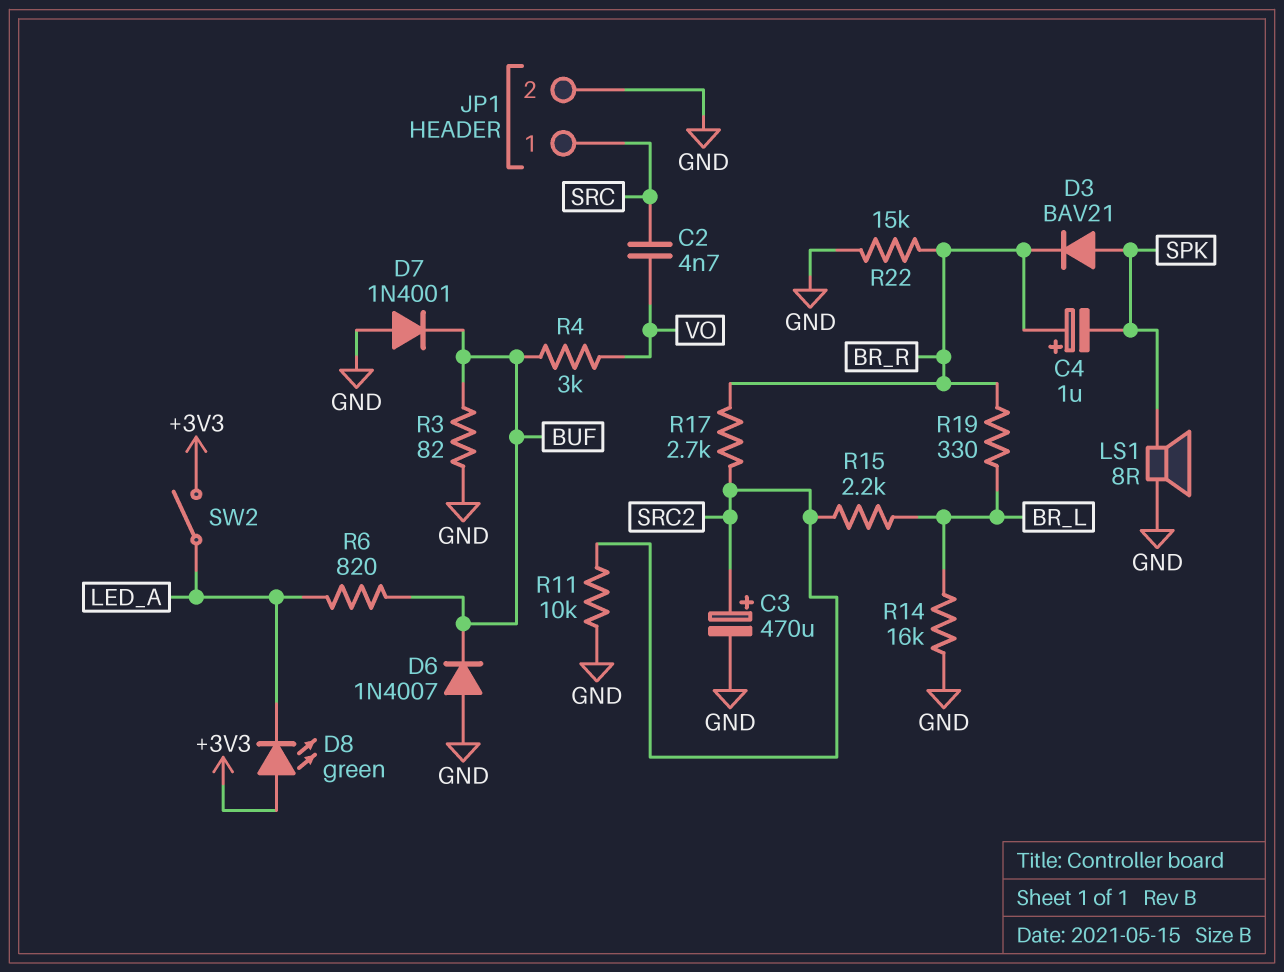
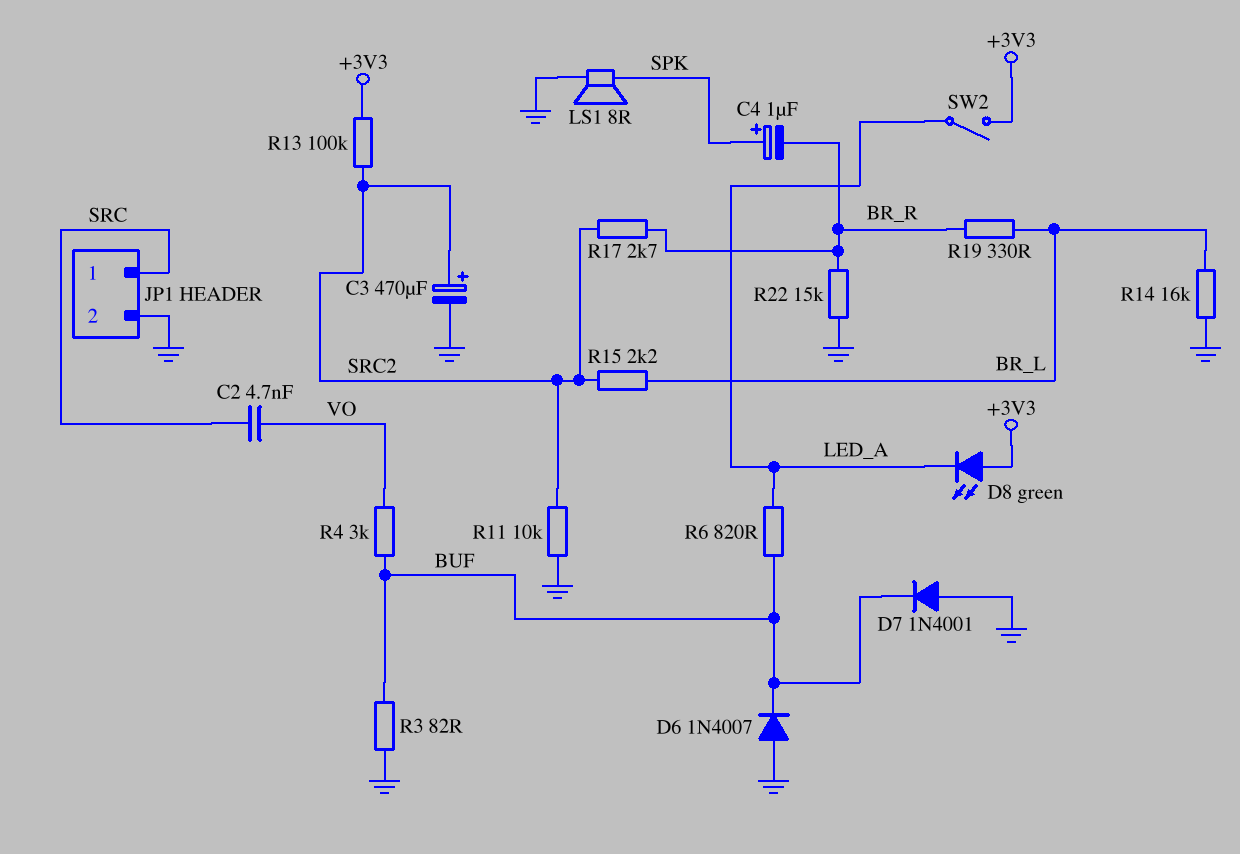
C4: 1uF (plus BR_R, minus SPK) -> 1uF (plus SPK, minus BR_R)
D3: diode BAV21 (A SPK, K BR_R) -> none
R13: none -> 100k (+3V3, SRC2)

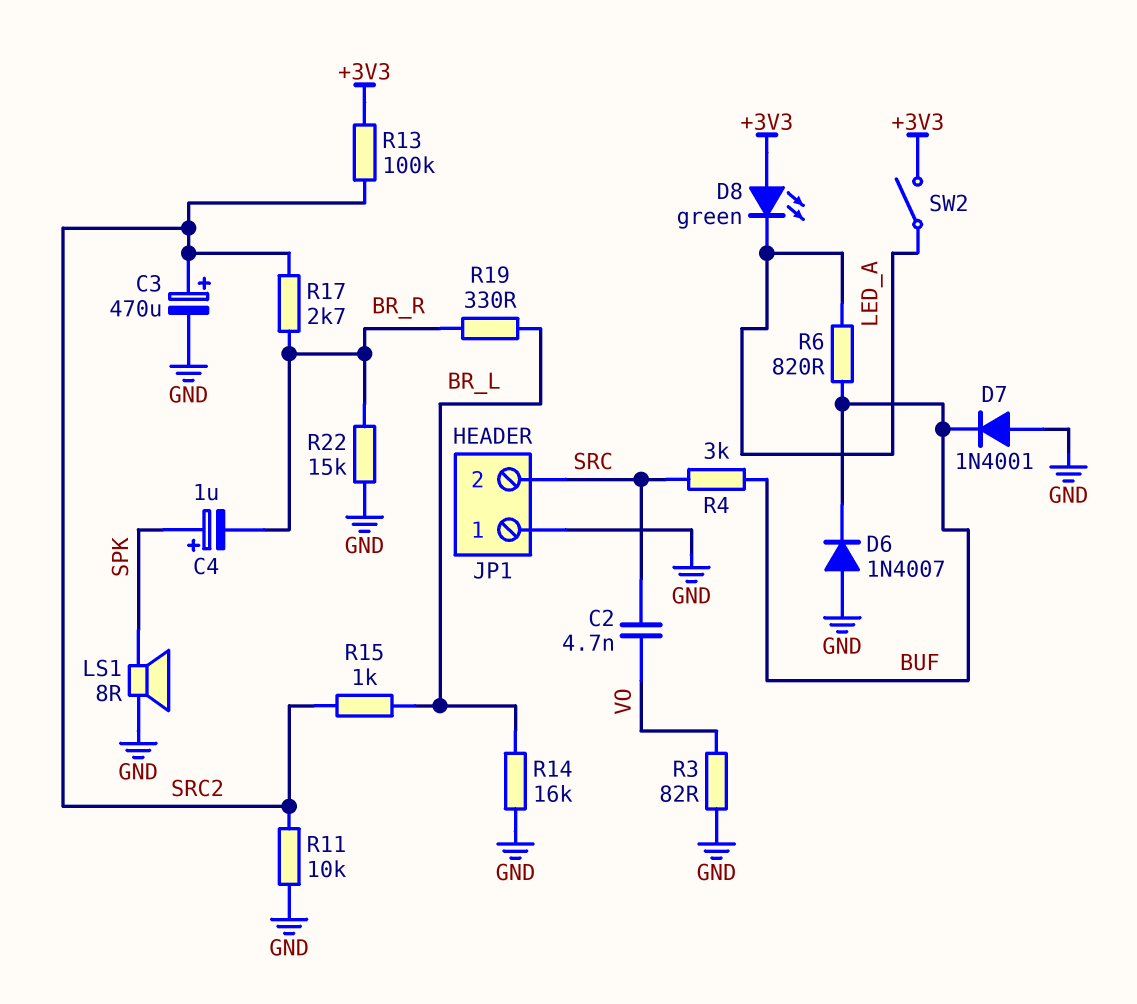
JP1 pin 1: SRC -> GND
JP1 pin 2: GND -> SRC
R3: 82 (BUF, GND) -> 82 (GND, VO)
R4: 3k (BUF, VO) -> 3k (BUF, SRC)
R15: 2.2k (BR_L, SRC2) -> 1k (BR_L, SRC2)

